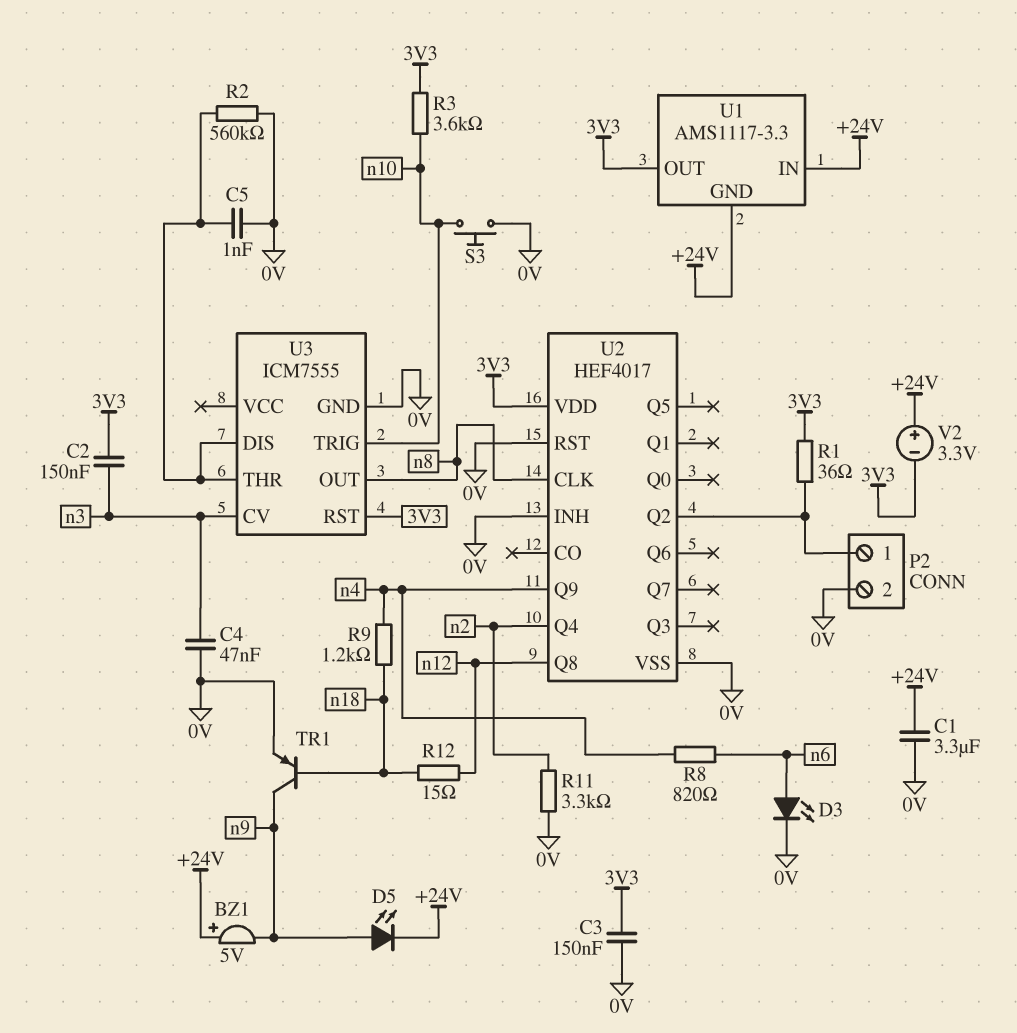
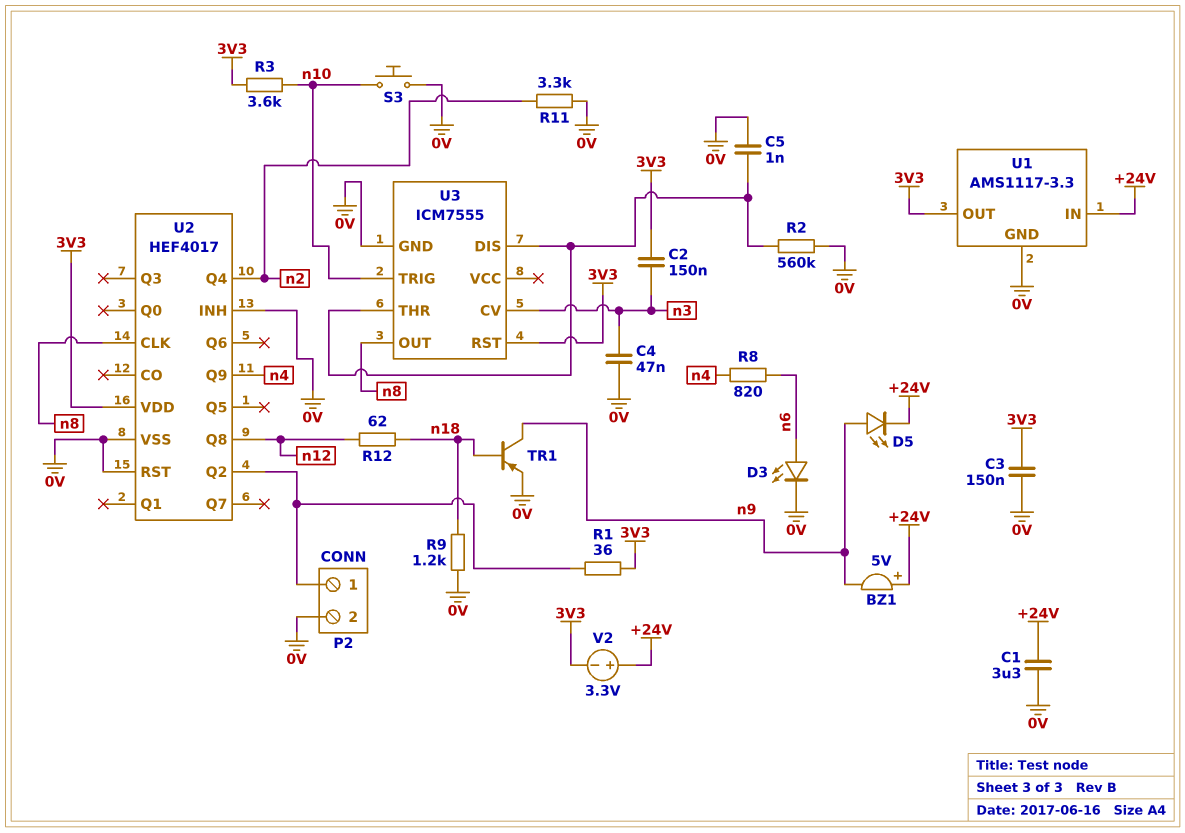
R9: 1.2k (n4, n18) -> 1.2k (0V, n18)
R12: 15 (n12, n18) -> 62 (n12, n18)
U1 pin GND: +24V -> 0V

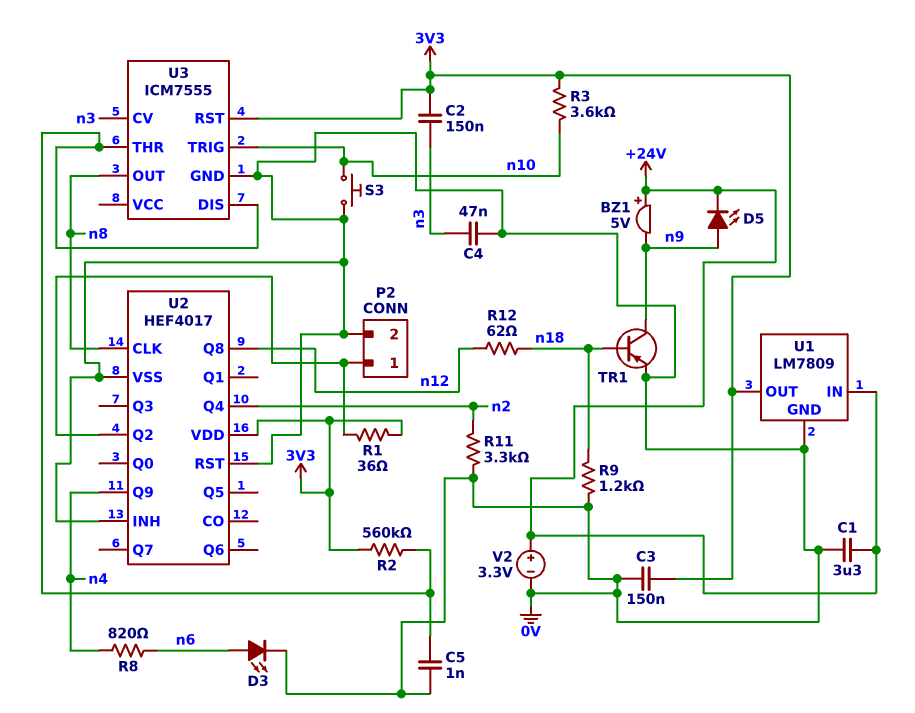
R2: 560k (0V, U3/DIS) -> 560k (3V3, U3/DIS)
U1: AMS1117-3.3 -> LM7809
V2: 3.3V (plus +24V, minus 3V3) -> 3.3V (plus +24V, minus 0V)

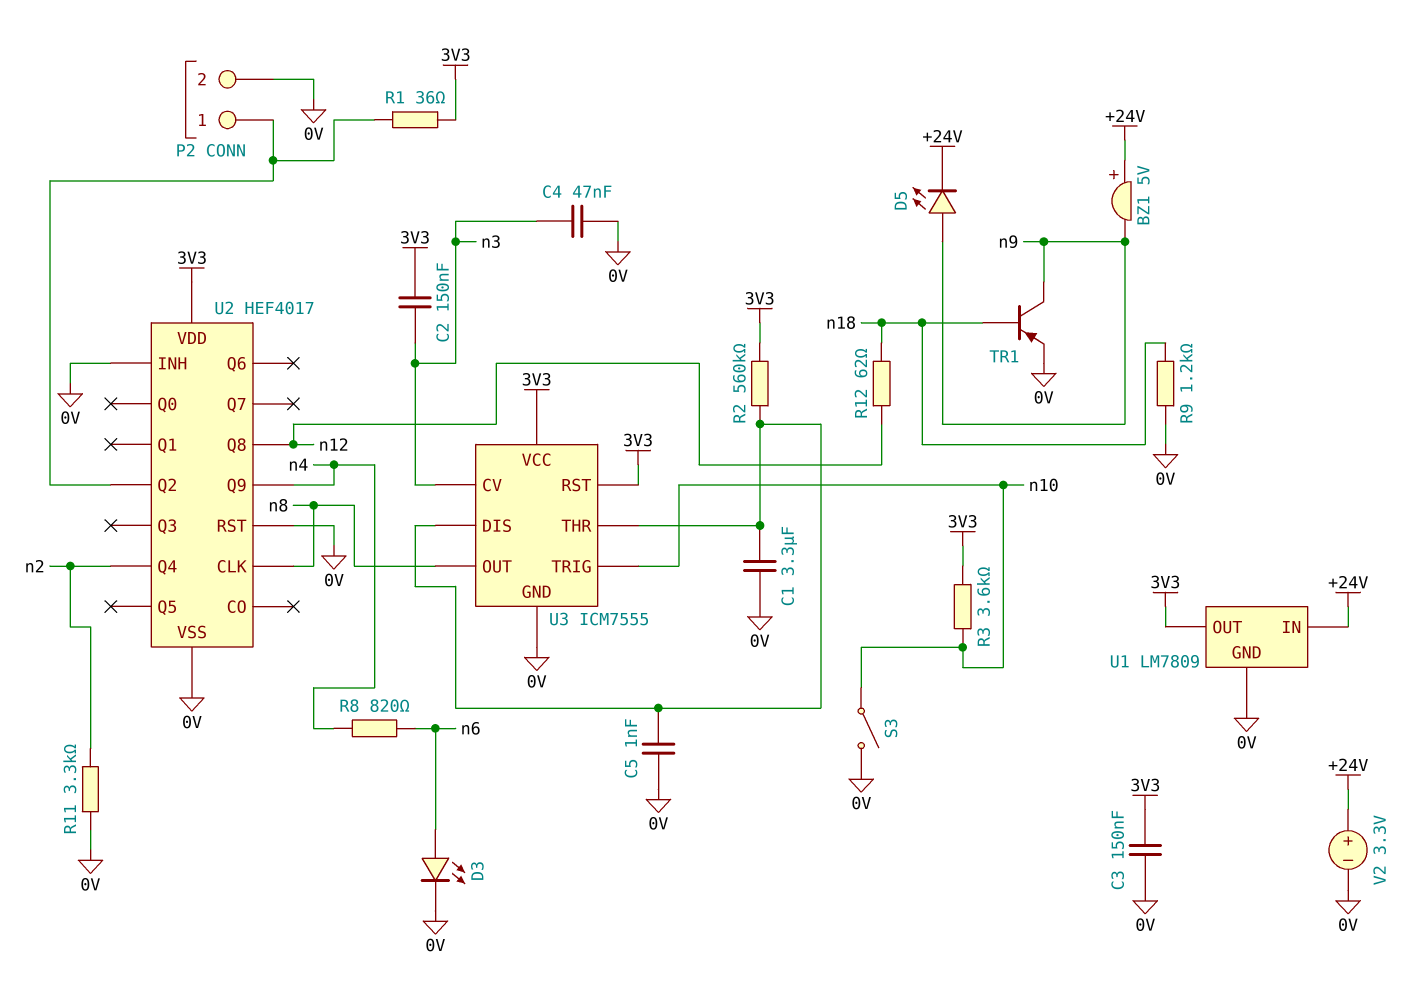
C1: 3.3uF (+24V, 0V) -> 3.3uF (0V, U3/DIS)
S3: button (0V, n10) -> switch (0V, n10)
U3 pin VCC: none -> 3V3

